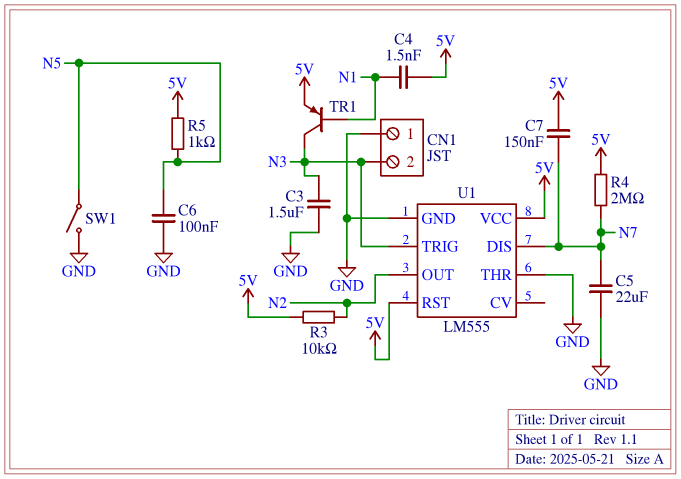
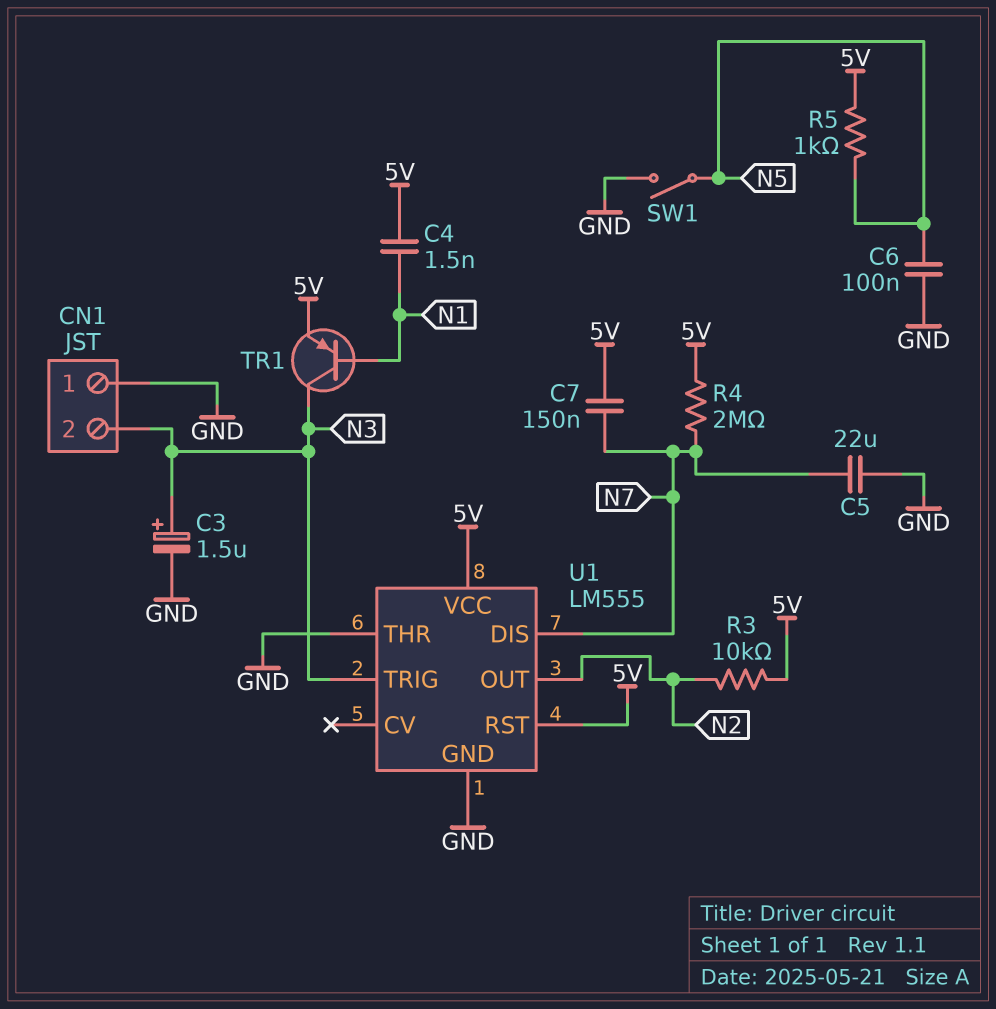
C3: 1.5uF (GND, N3) -> 1.5uF (plus N3, minus GND)

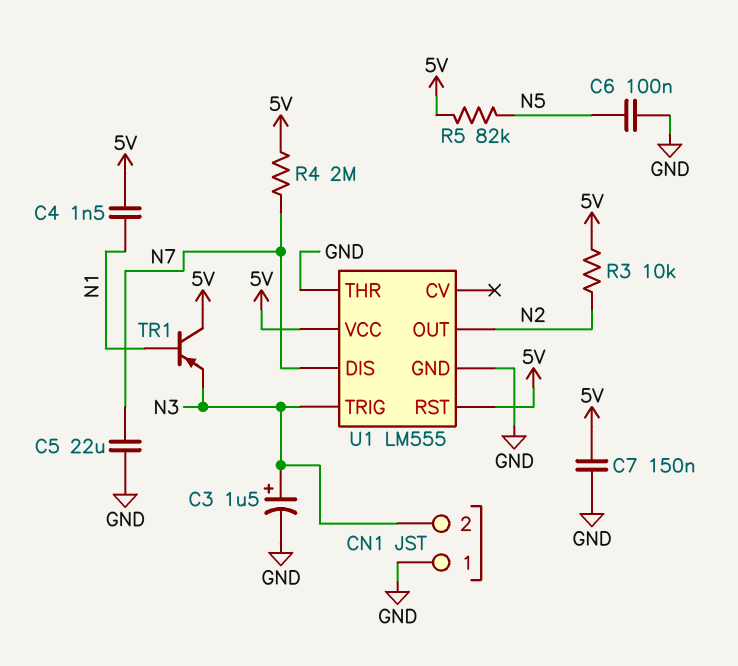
C7: 150nF (5V, N7) -> 150nF (5V, GND)
R5: 1k (5V, N5) -> 82k (5V, N5)
SW1: switch (GND, N5) -> none
TR1: PNP (B N1, C N3, E 5V) -> PNP (B N1, C 5V, E N3)

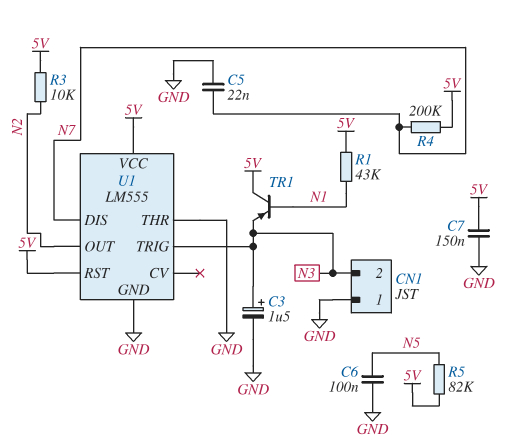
C4: 1.5nF (5V, N1) -> none
C5: 22uF (GND, N7) -> 22nF (GND, N7)
R1: none -> 43k (5V, N1)
R4: 2M (5V, N7) -> 200k (5V, N7)

